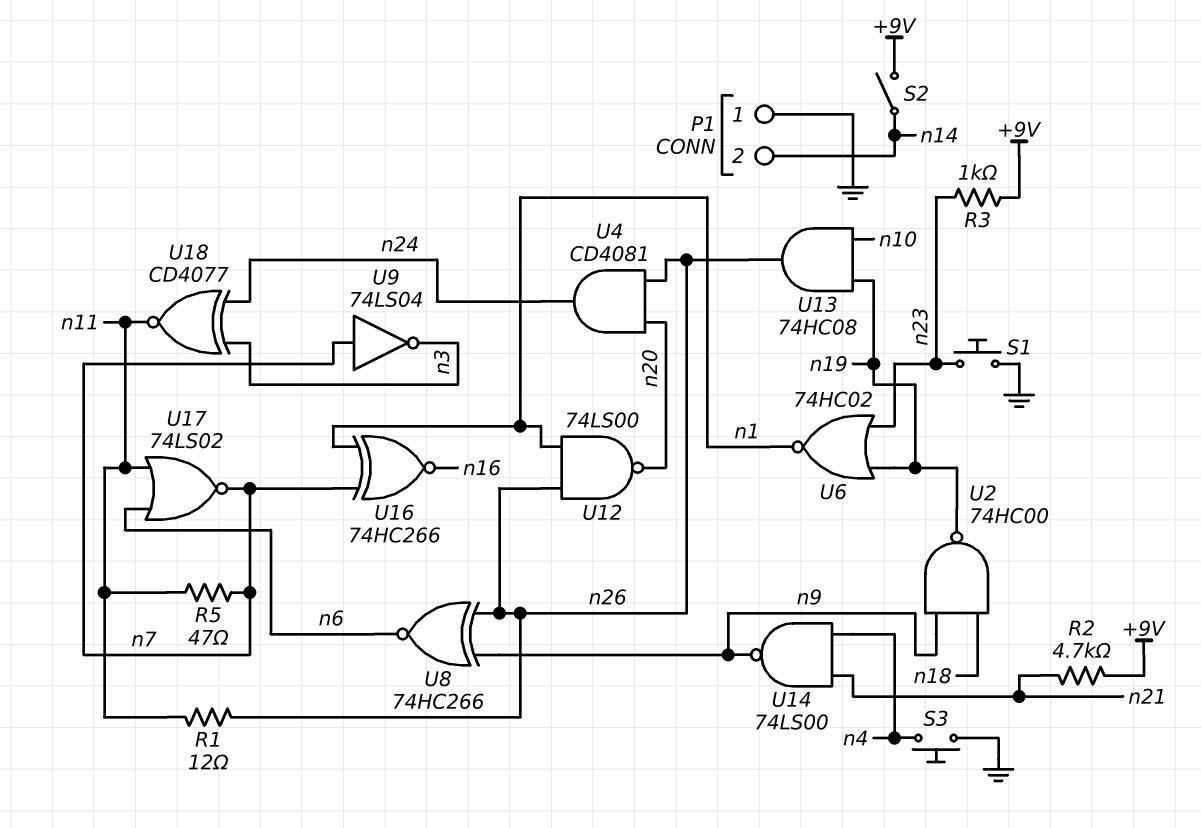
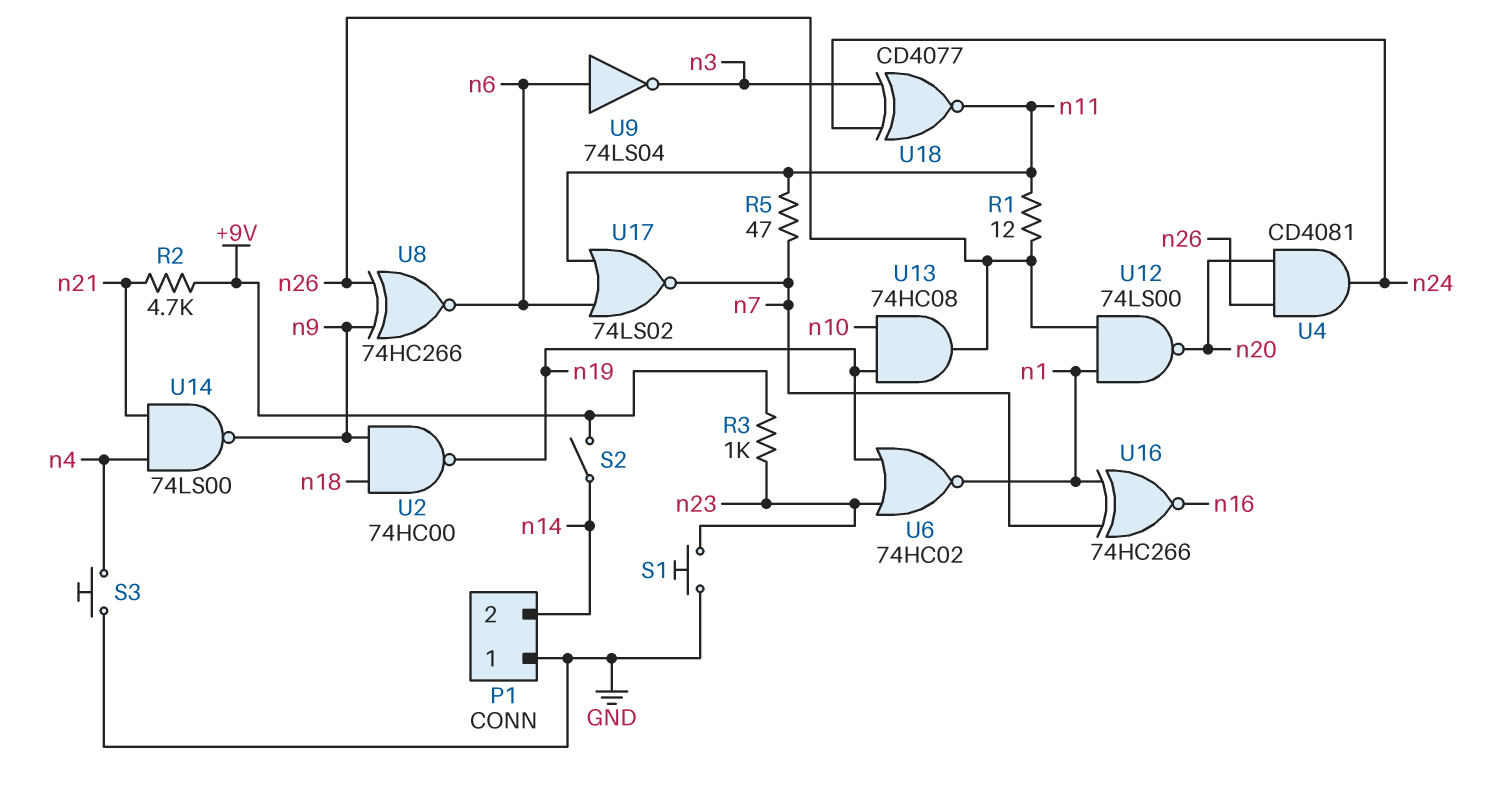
U9: NOT 74LS04 (in n7, out n3) -> NOT 74LS04 (in n6, out n3)

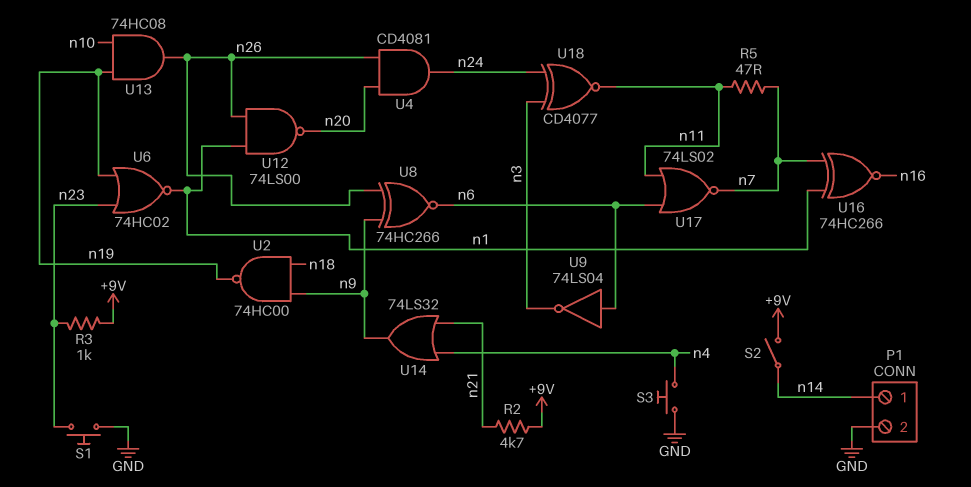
P1 pin 1: GND -> n14
P1 pin 2: n14 -> GND
R1: 12 (n11, n26) -> none
U14: NAND 74LS00 (in n4, in n21, out n9) -> OR 74LS32 (in n4, in n21, out n9)

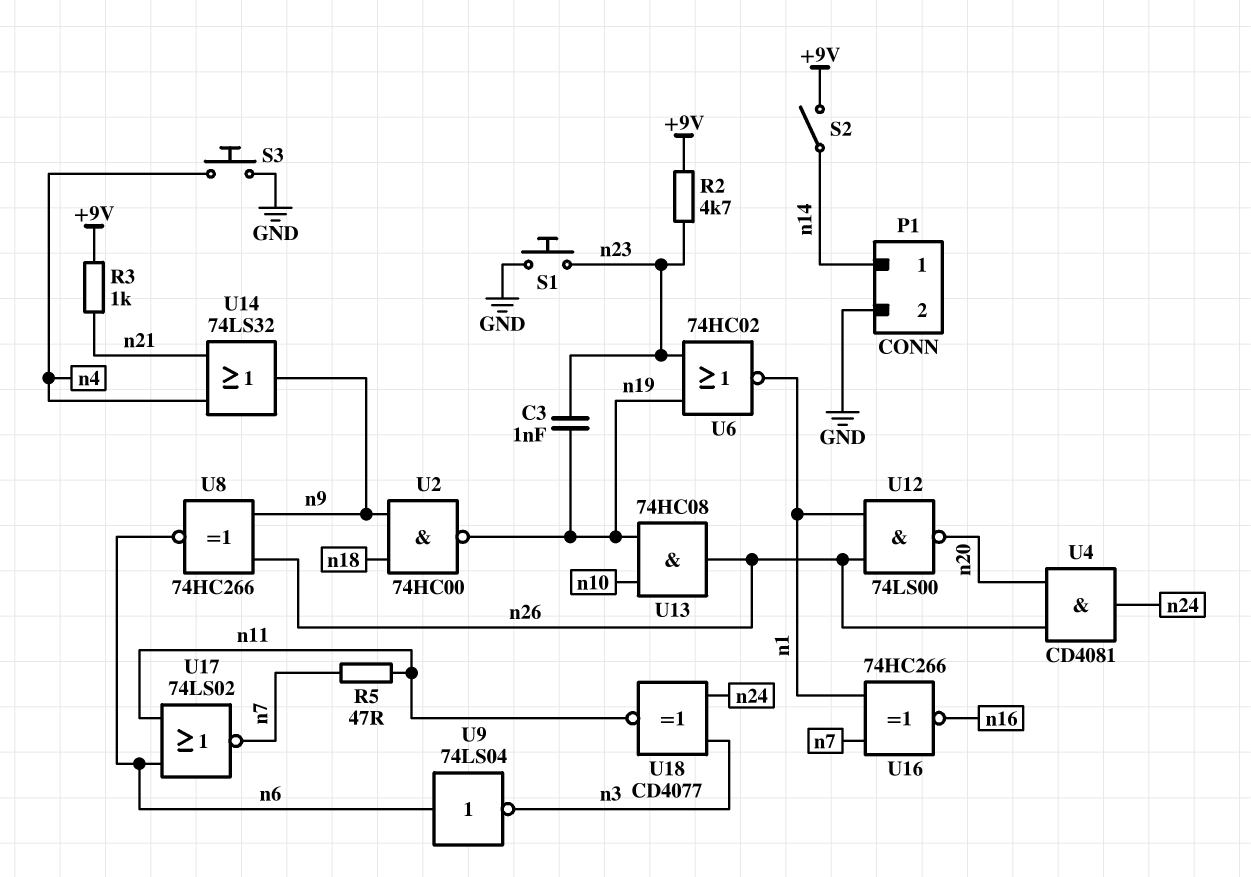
C3: none -> 1nF (n19, n23)
R2: 4.7k (+9V, n21) -> 4.7k (+9V, n23)
R3: 1k (+9V, n23) -> 1k (+9V, n21)

